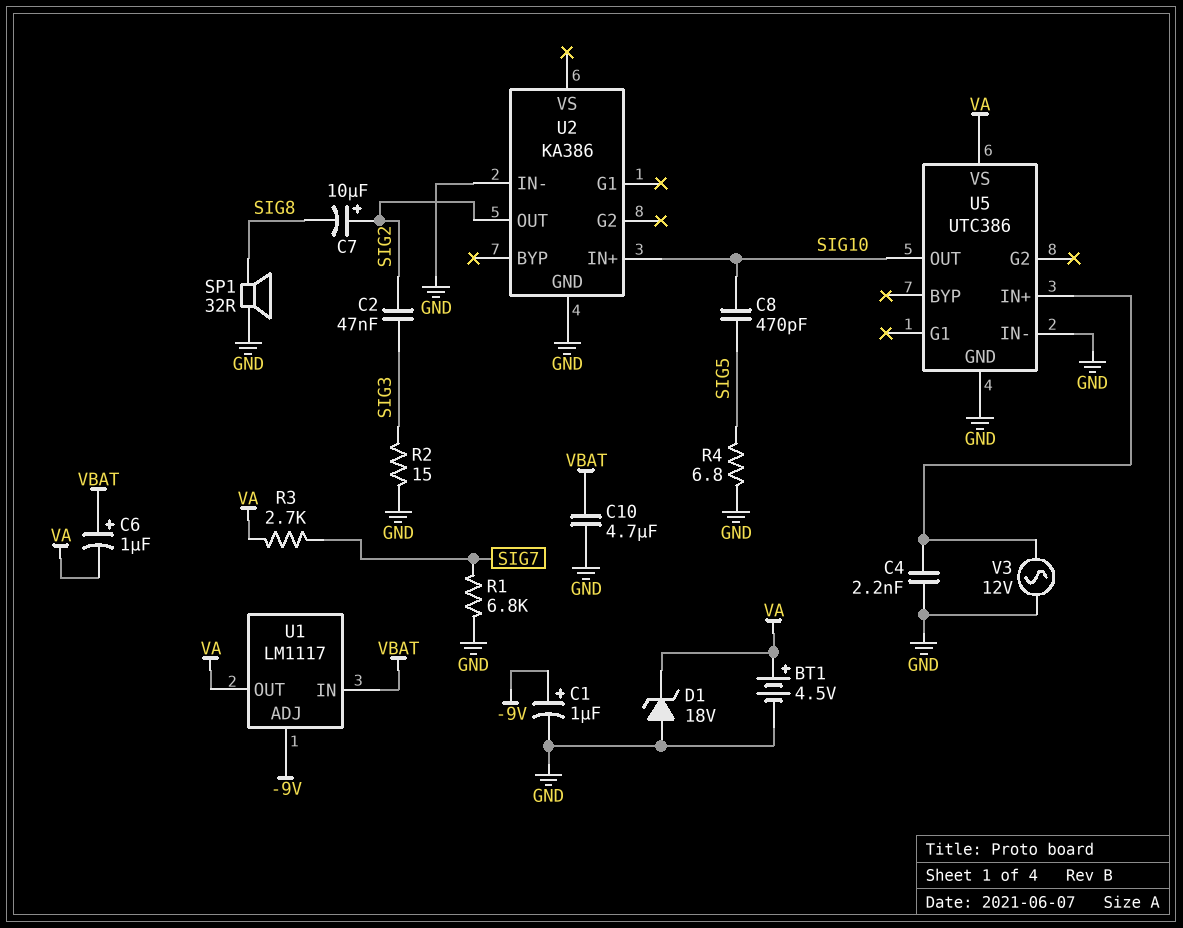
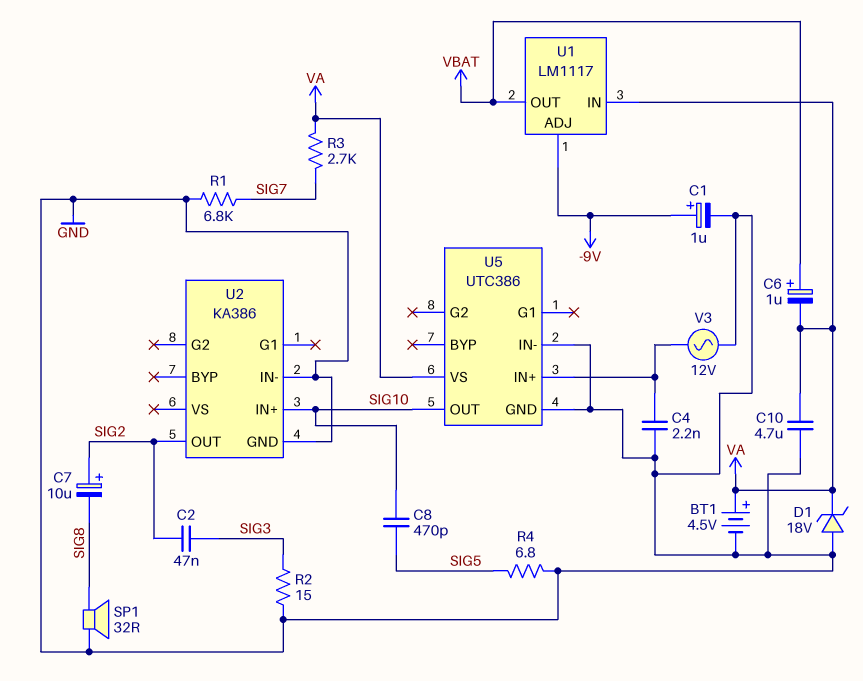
C10: 4.7uF (GND, VBAT) -> 4.7uF (GND, VA)
U1 pin IN: VBAT -> VA
U1 pin OUT: VA -> VBAT

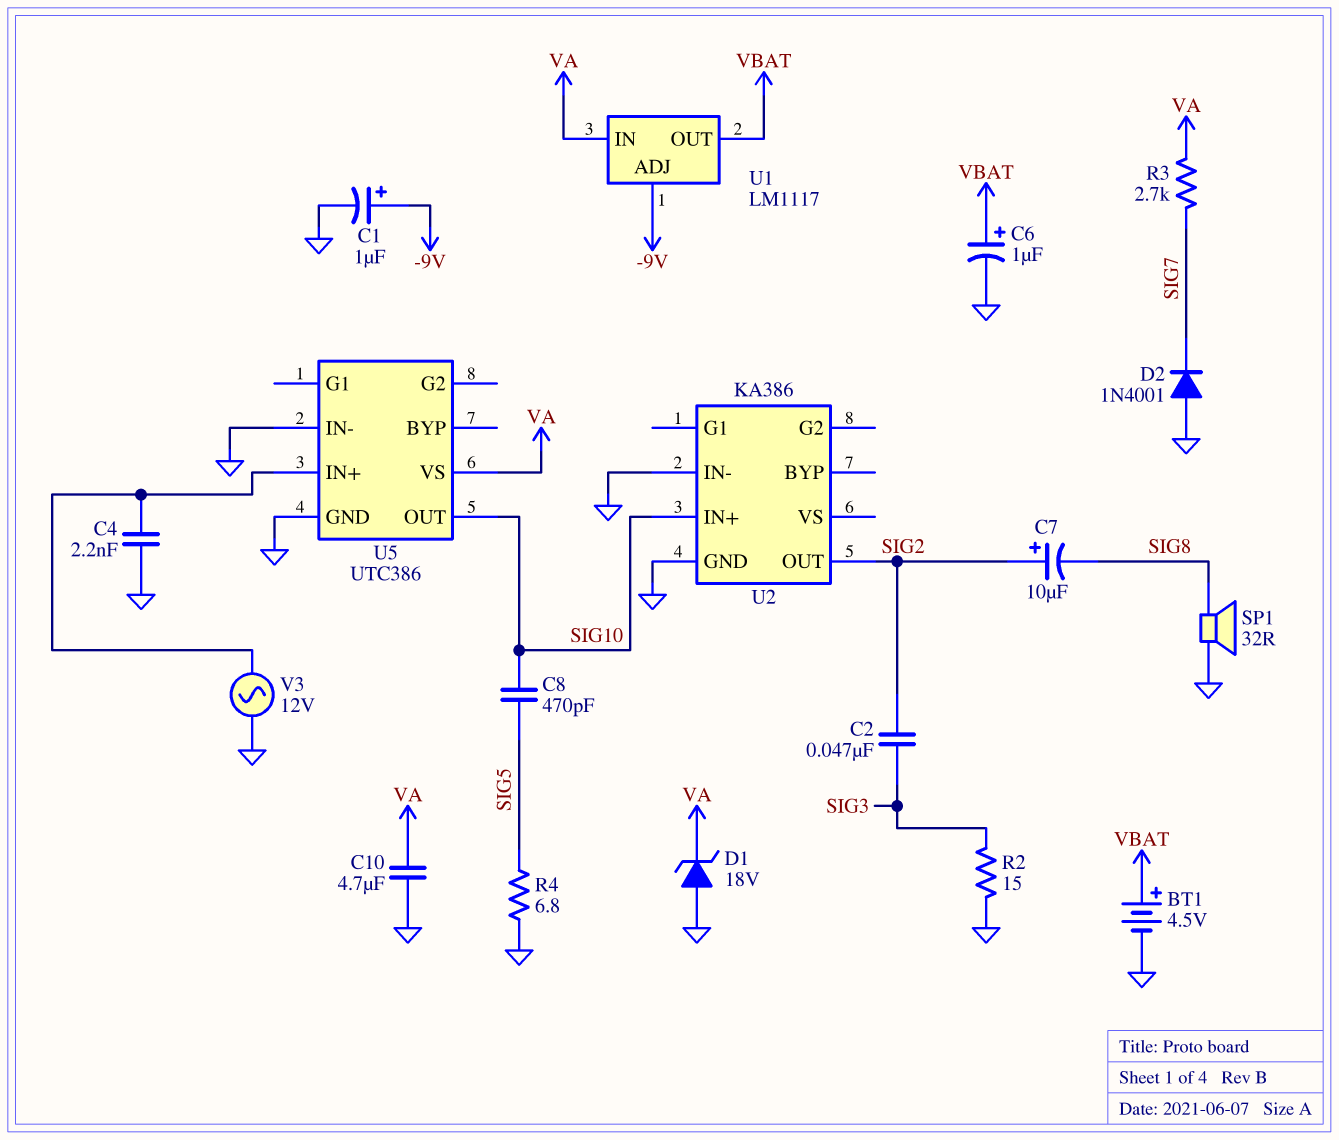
BT1: 4.5V (plus VA, minus GND) -> 4.5V (plus VBAT, minus GND)
C6: 1uF (plus VBAT, minus VA) -> 1uF (plus VBAT, minus GND)
D2: none -> diode 1N4001 (A GND, K SIG7)
R1: 6.8k (GND, SIG7) -> none

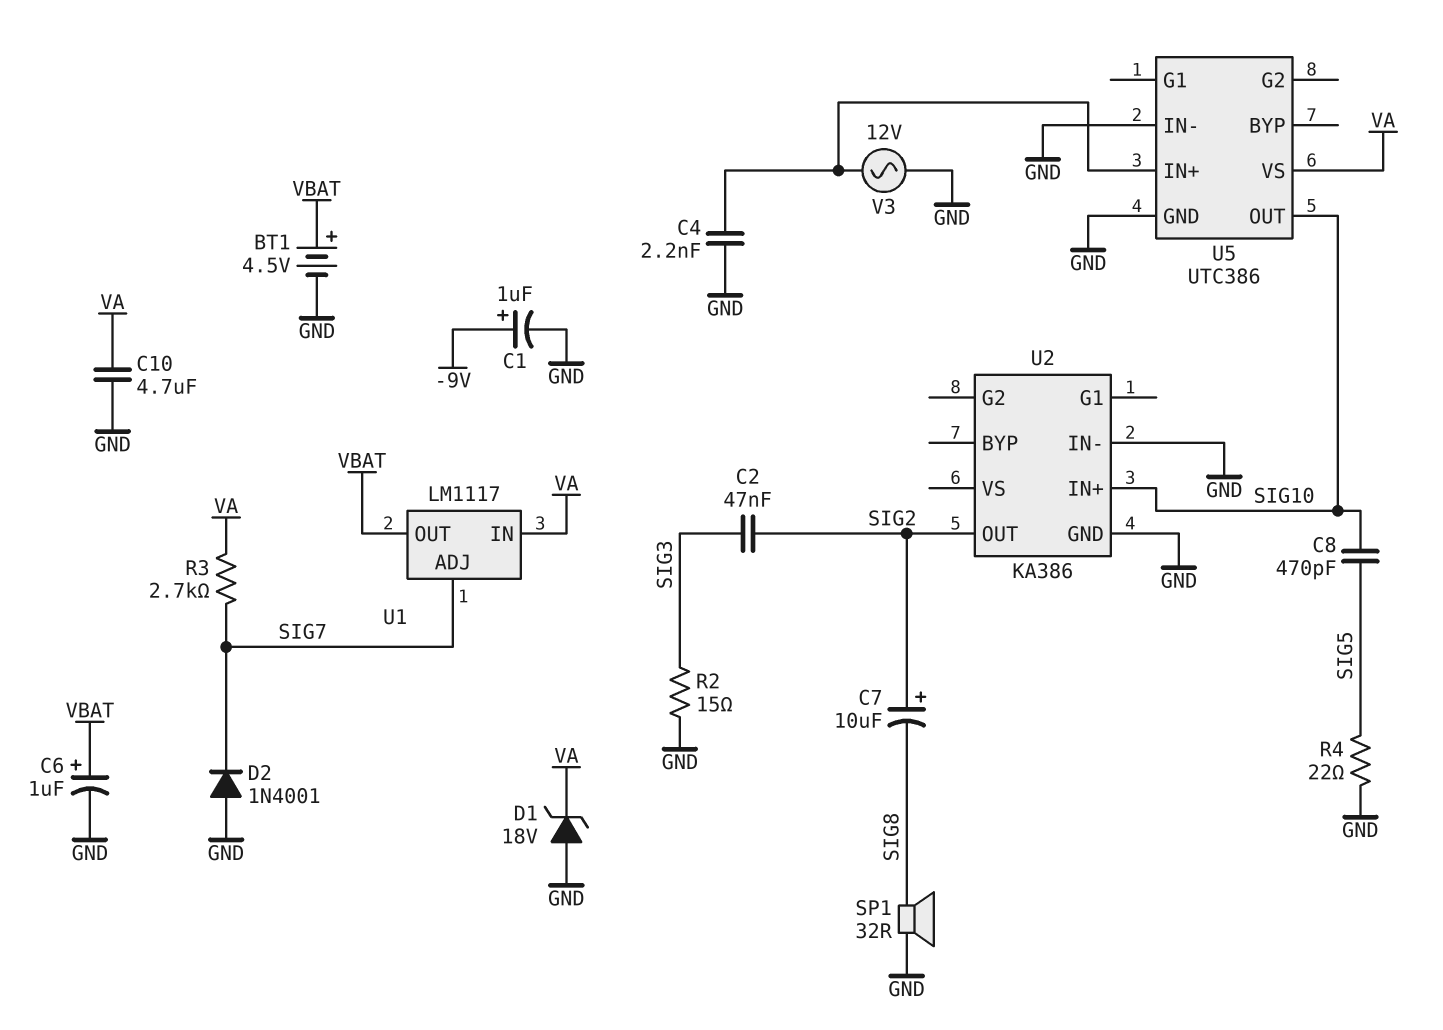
R4: 6.8 (GND, SIG5) -> 22 (GND, SIG5)
U1 pin ADJ: -9V -> SIG7

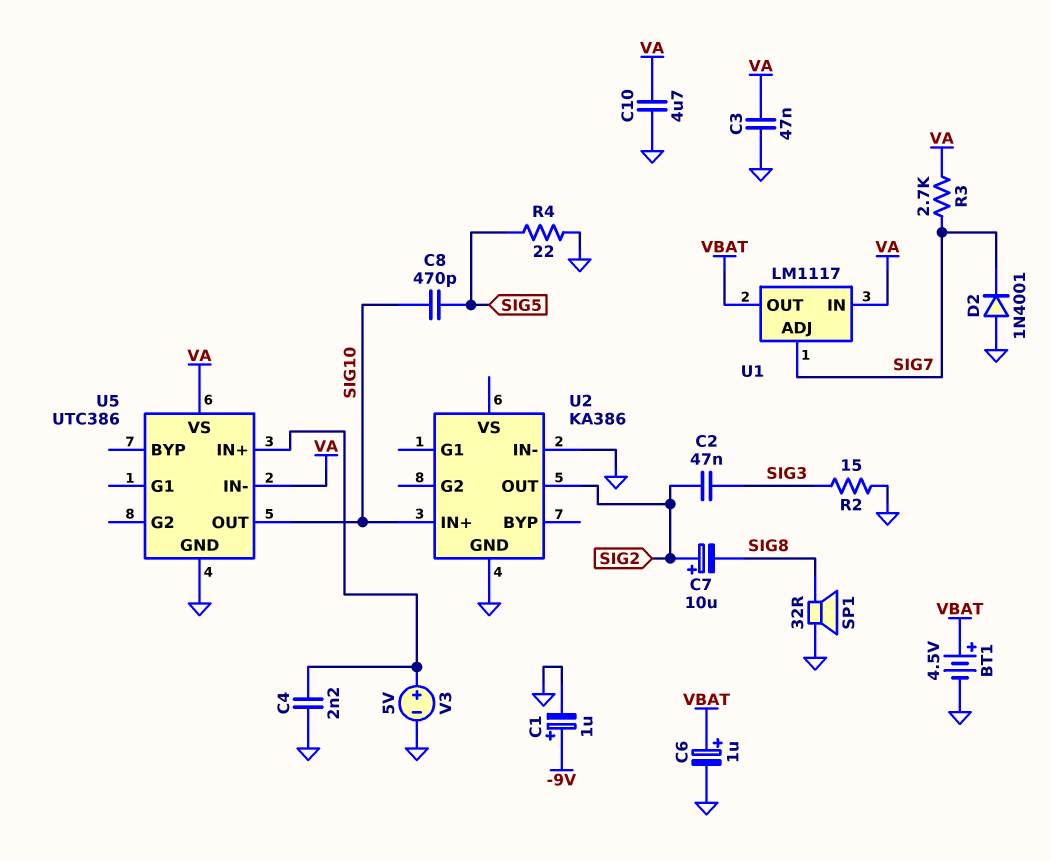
C3: none -> 47nF (GND, VA)
D1: zener 18V (A GND, K VA) -> none
U5 pin IN-: GND -> VA
V3: AC 12V (GND, U5/IN+) -> 5V (plus U5/IN+, minus GND)

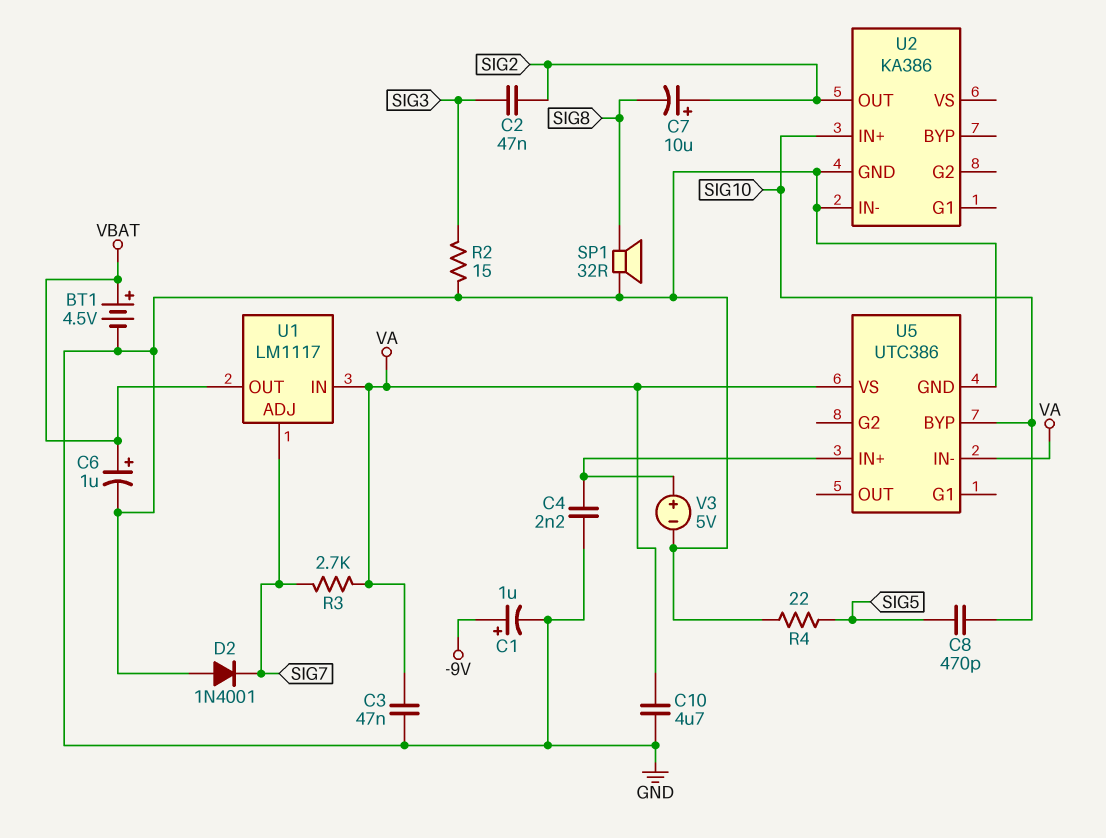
U5 pin BYP: none -> SIG10
U5 pin OUT: SIG10 -> none

